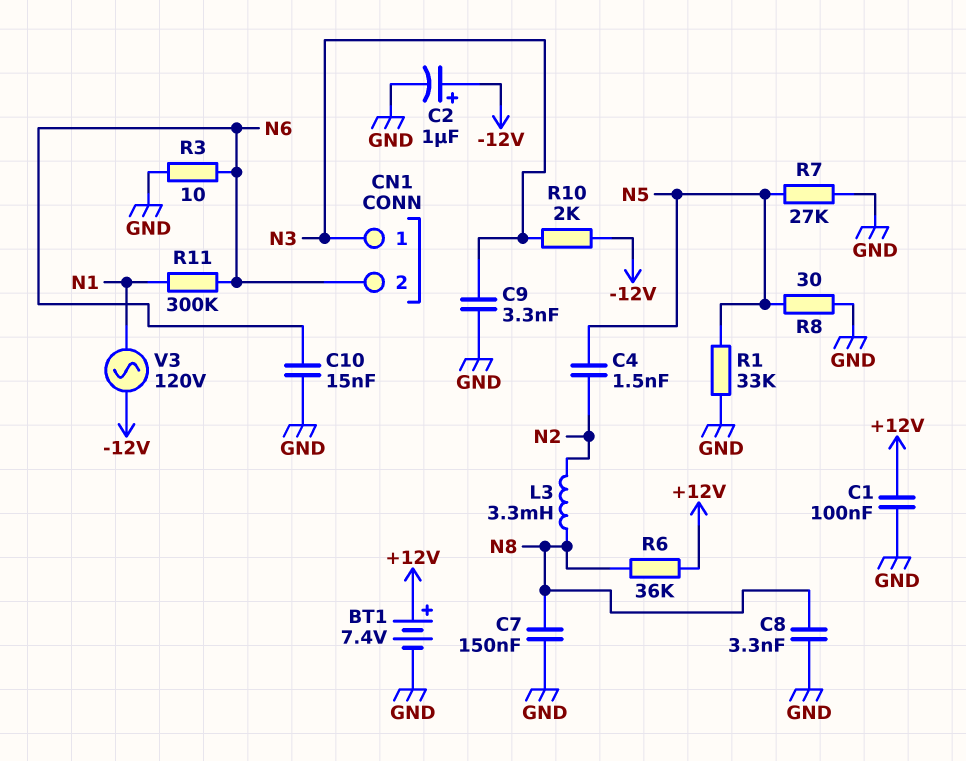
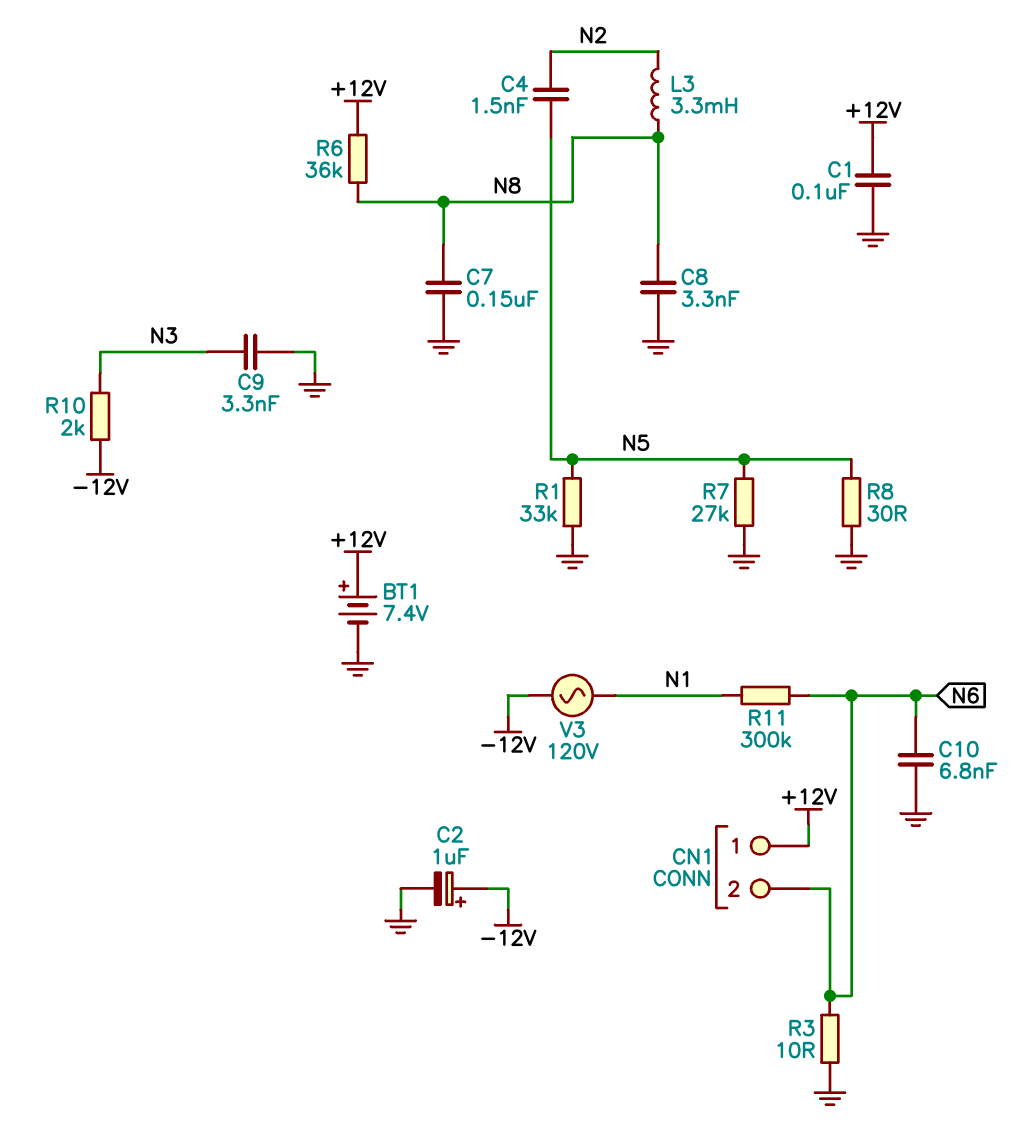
C10: 15nF (GND, N6) -> 6.8nF (GND, N6)
CN1 pin 1: N3 -> +12V

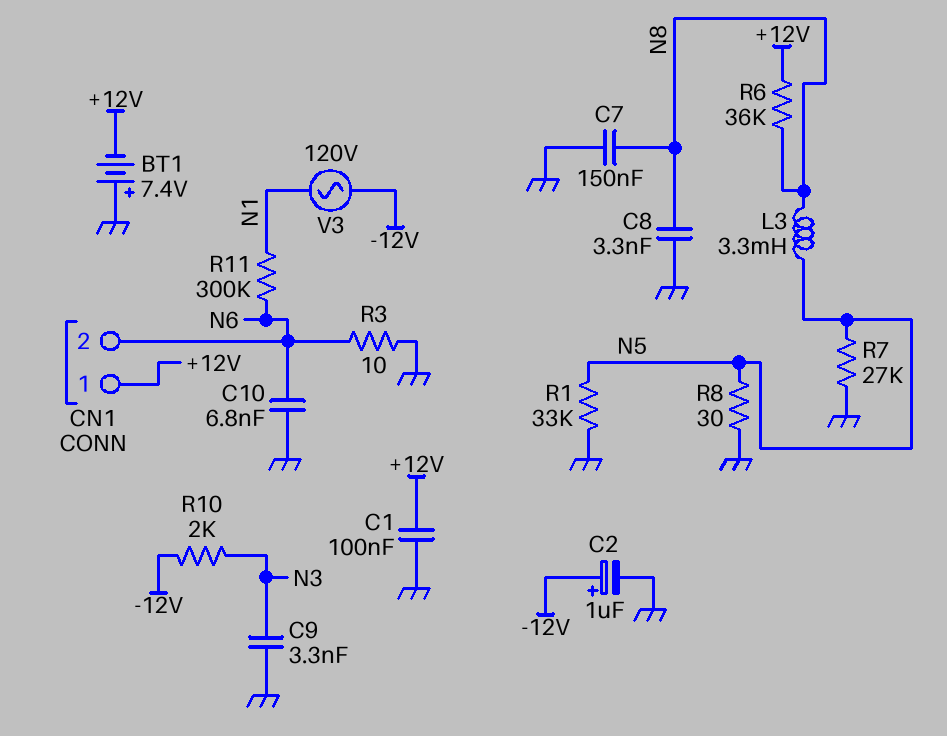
BT1: 7.4V (plus +12V, minus GND) -> 7.4V (plus GND, minus +12V)
C4: 1.5nF (N2, N5) -> none
L3: 3.3mH (N2, N8) -> 3.3mH (N5, N8)

